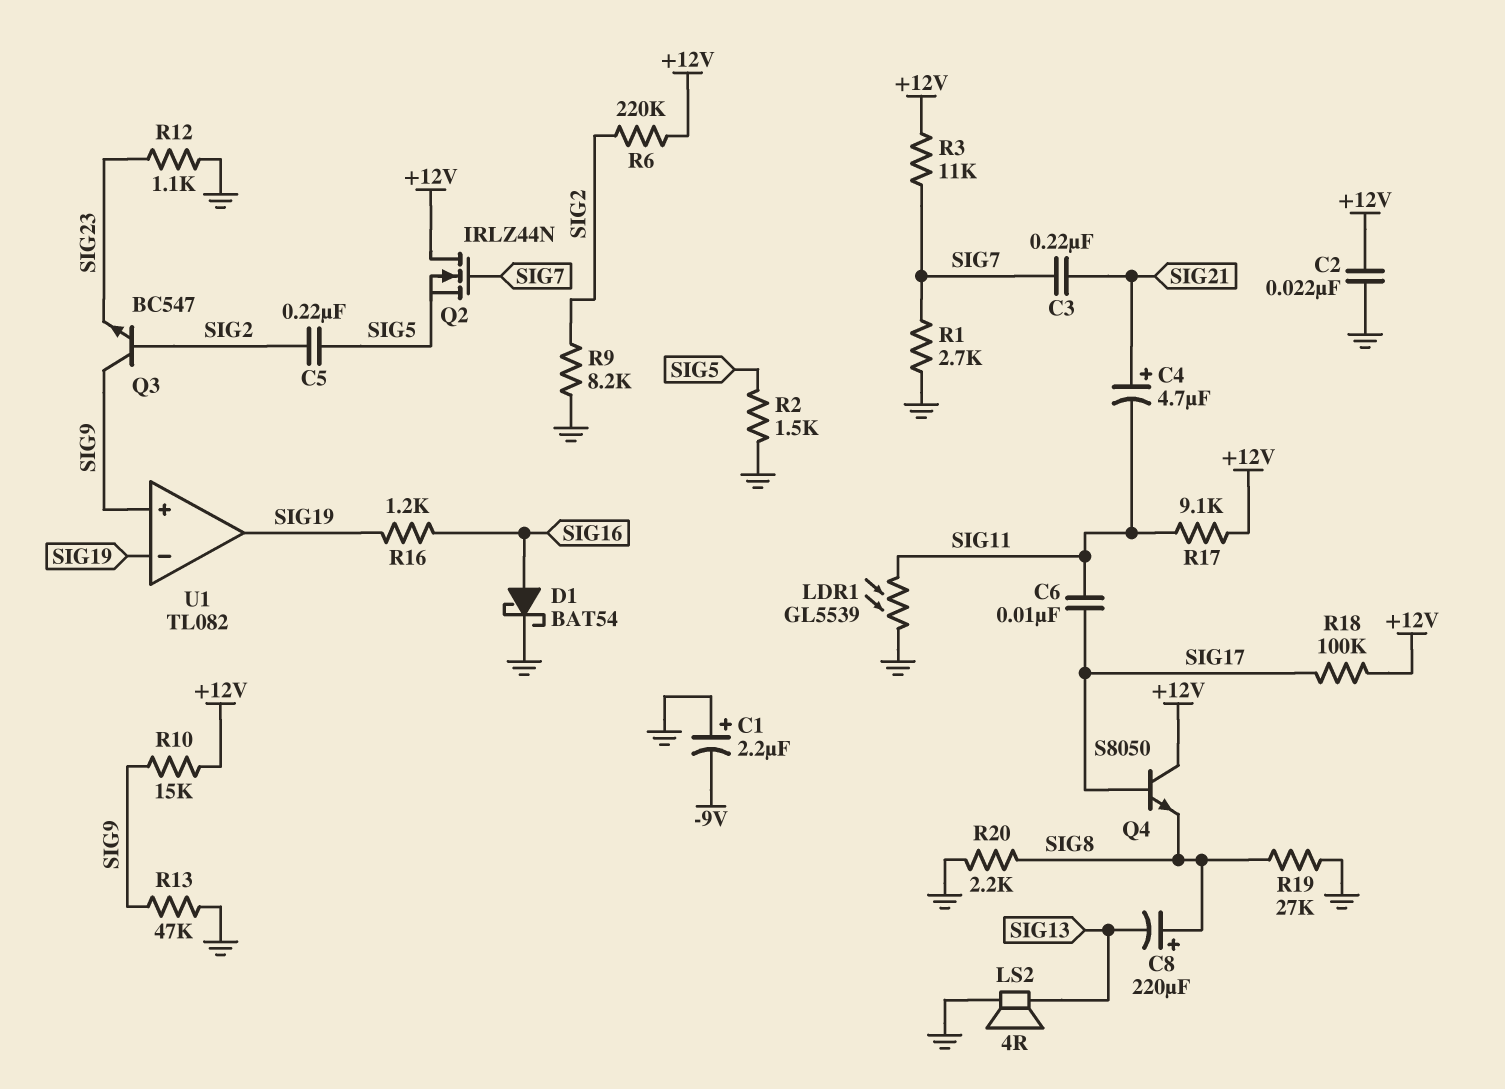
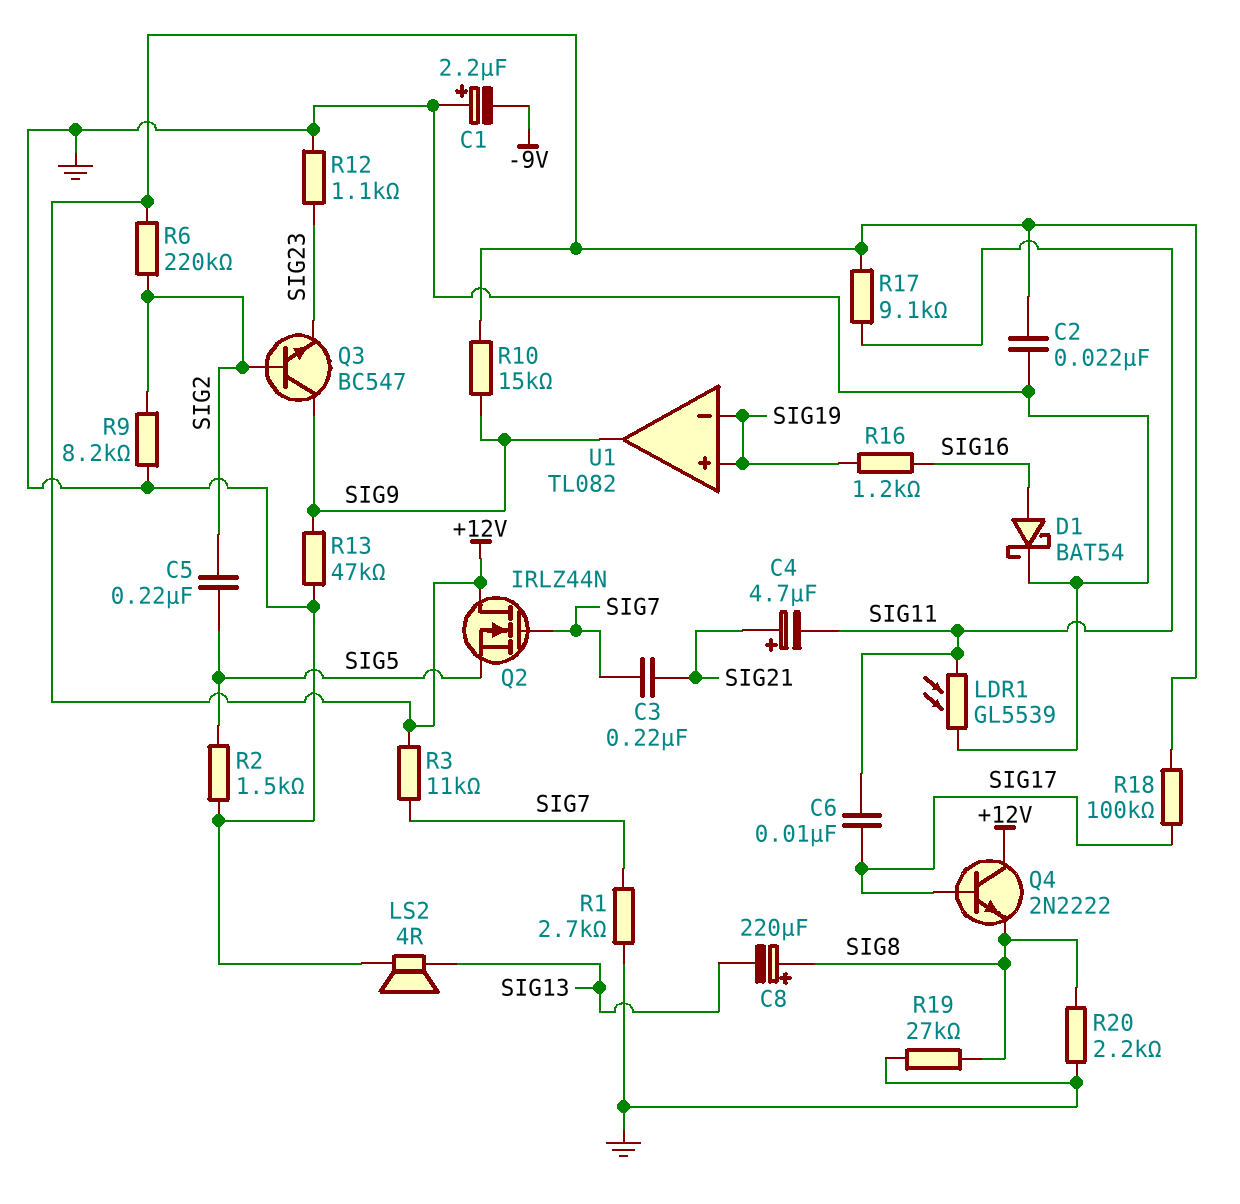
Q4: NPN S8050 (B SIG17, C +12V, E SIG8) -> NPN 2N2222 (B SIG17, C +12V, E SIG8)
U1 pin in+: SIG9 -> SIG19
U1 pin out: SIG19 -> SIG9

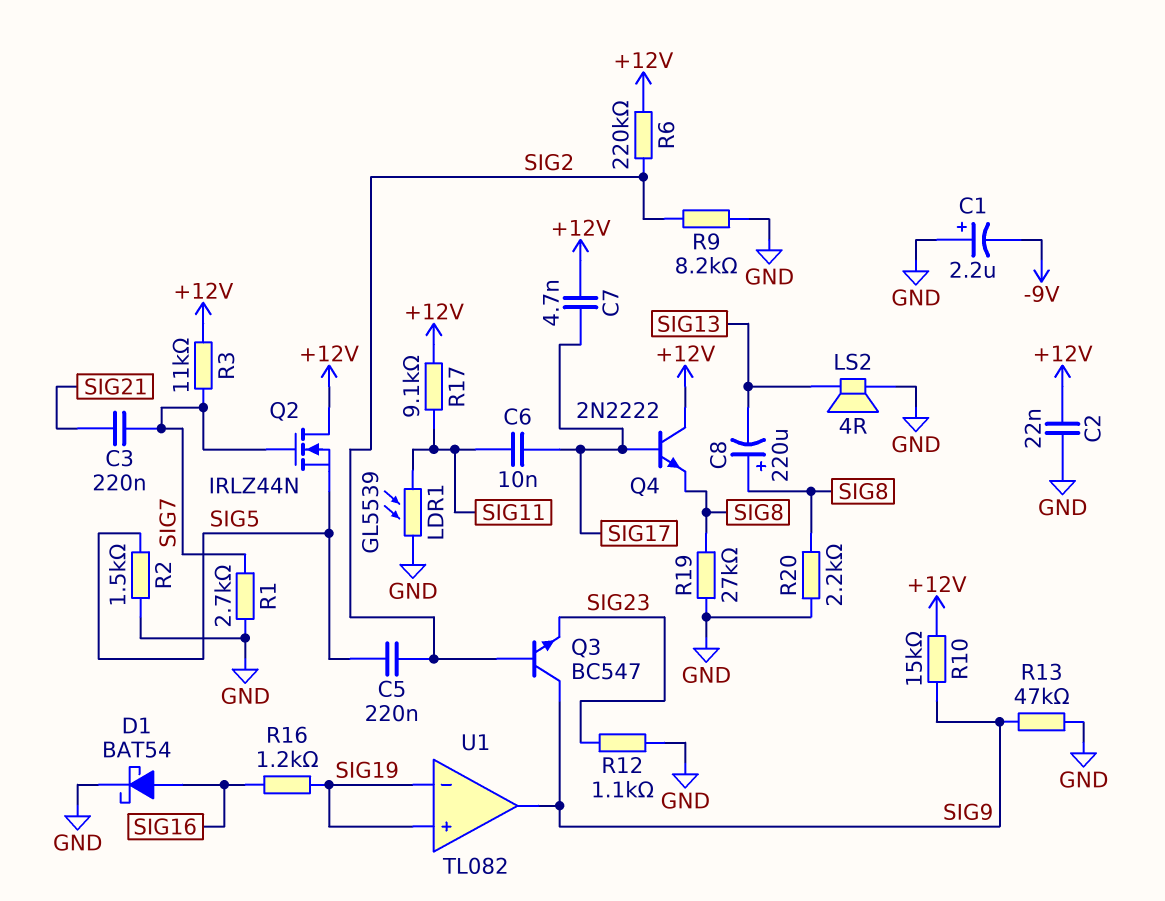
C4: 4.7uF (plus SIG21, minus SIG11) -> none
C7: none -> 4.7nF (+12V, SIG17)
R18: 100k (+12V, SIG17) -> none

